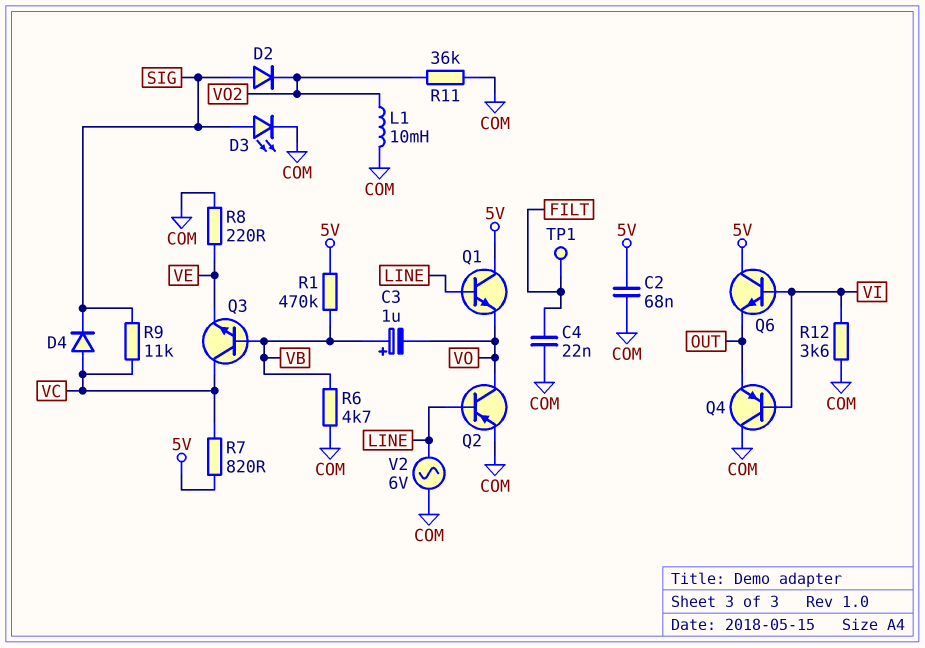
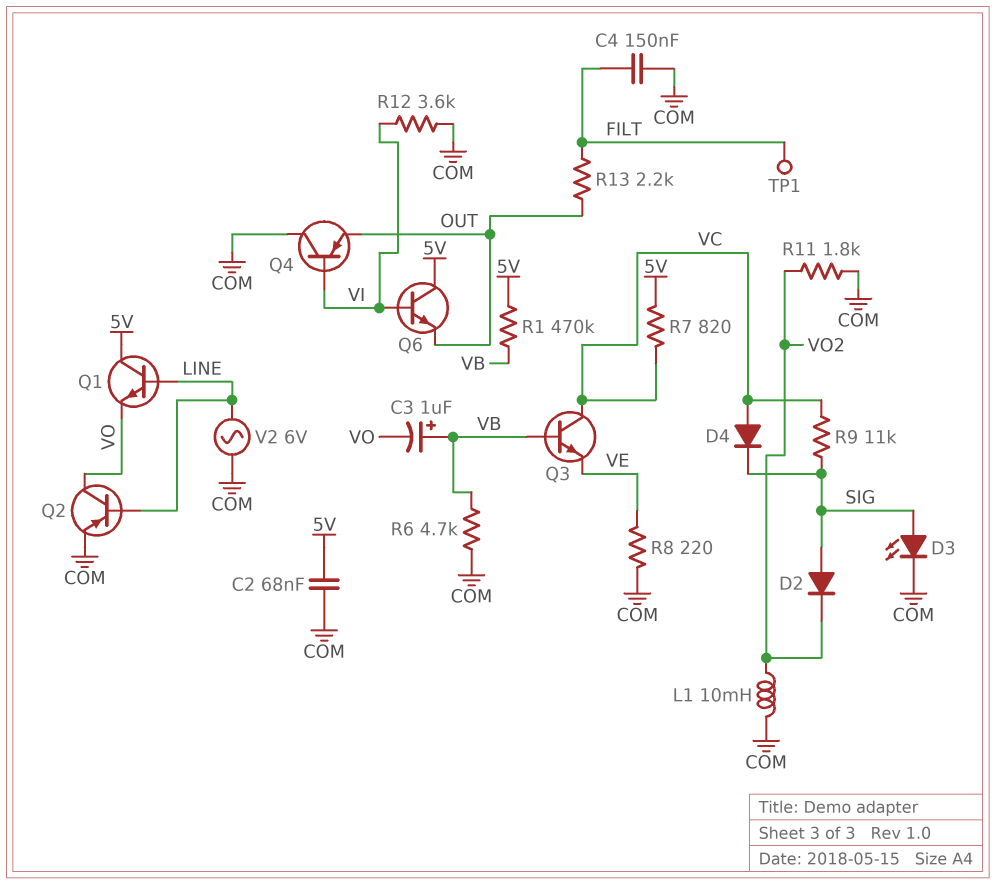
C4: 22nF (COM, FILT) -> 150nF (COM, FILT)
R11: 36k (COM, VO2) -> 1.8k (COM, VO2)
R13: none -> 2.2k (FILT, OUT)

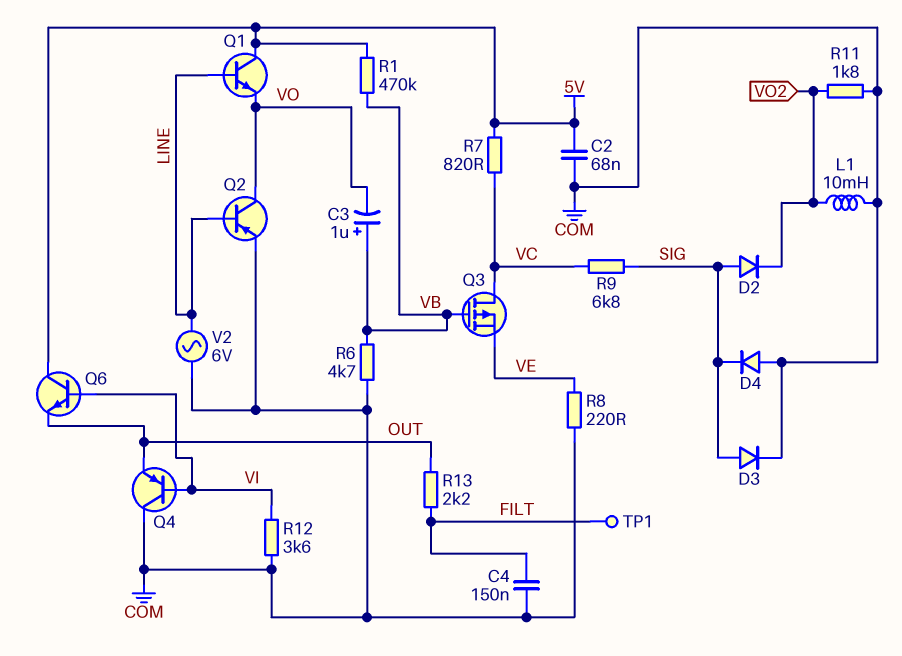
D3: LED (A SIG, K COM) -> diode (A SIG, K COM)
D4: diode (A VC, K SIG) -> diode (A COM, K SIG)
Q3: NPN (B VB, C VC, E VE) -> PMOS (G VB, D VC, S VE)
R9: 11k (SIG, VC) -> 6.8k (SIG, VC)

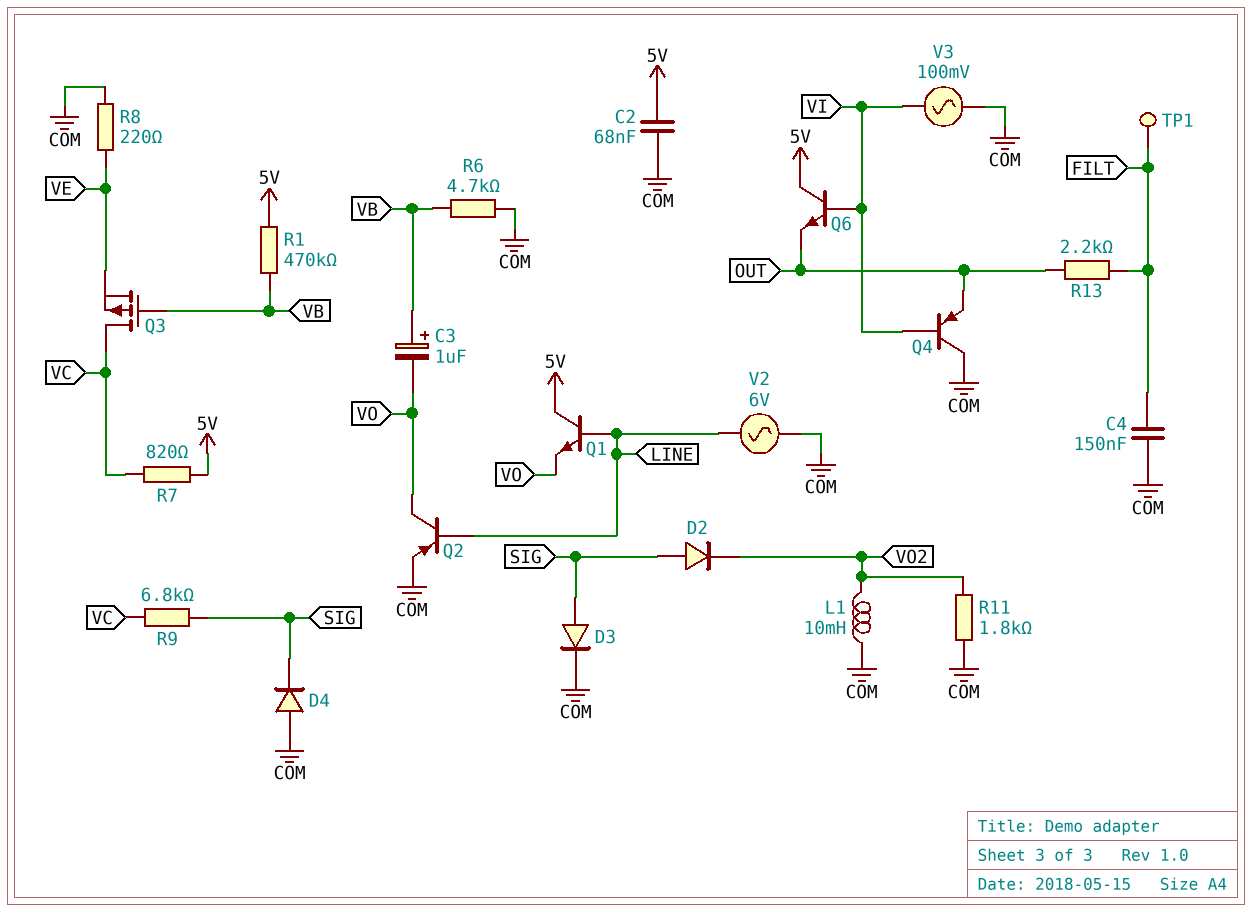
R12: 3.6k (COM, VI) -> none
V3: none -> AC 100mV (COM, VI)

